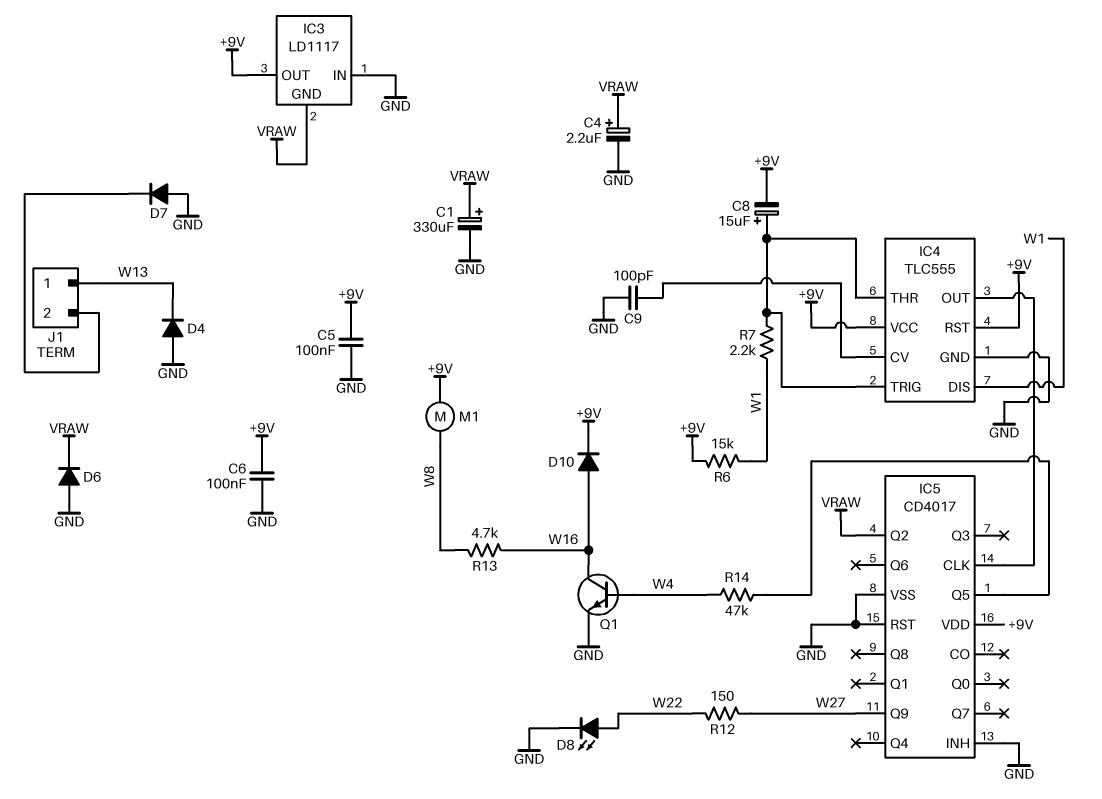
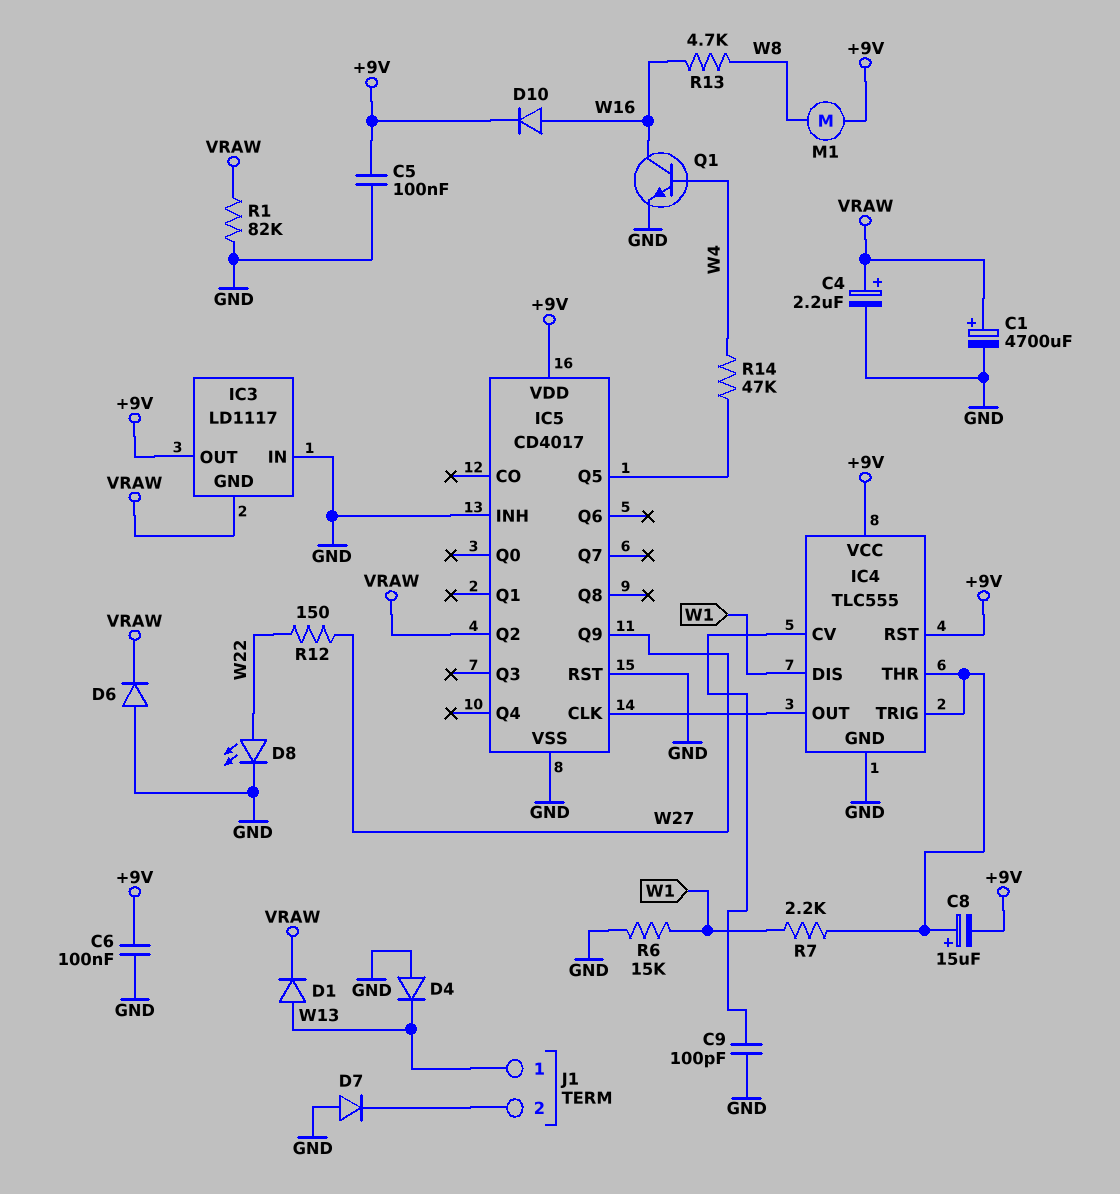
C1: 330uF (plus VRAW, minus GND) -> 4700uF (plus VRAW, minus GND)
D1: none -> diode (A W13, K VRAW)
R1: none -> 82k (GND, VRAW)
R6: 15k (+9V, W1) -> 15k (GND, W1)

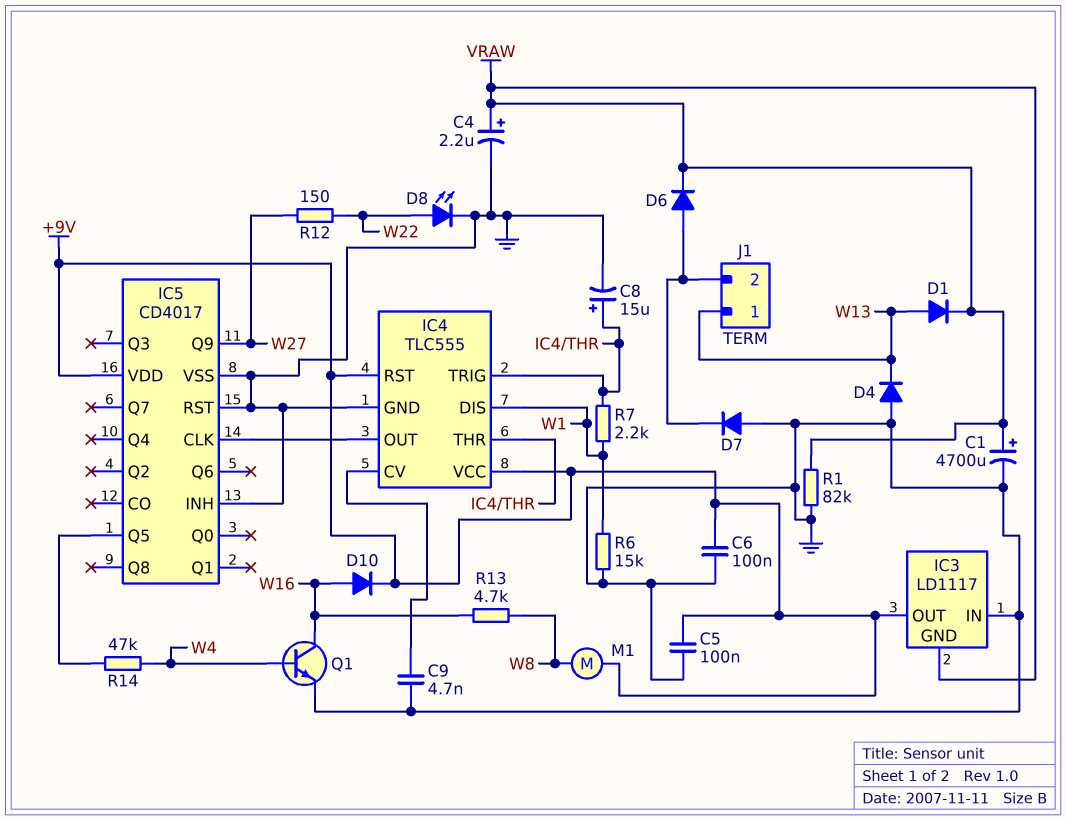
C8: 15uF (plus IC4/THR, minus +9V) -> 15uF (plus IC4/THR, minus GND)
C9: 100pF (GND, IC4/CV) -> 4.7nF (GND, IC4/CV)
D6: diode (A GND, K VRAW) -> diode (A J1/2, K VRAW)
IC5 pin Q2: VRAW -> none

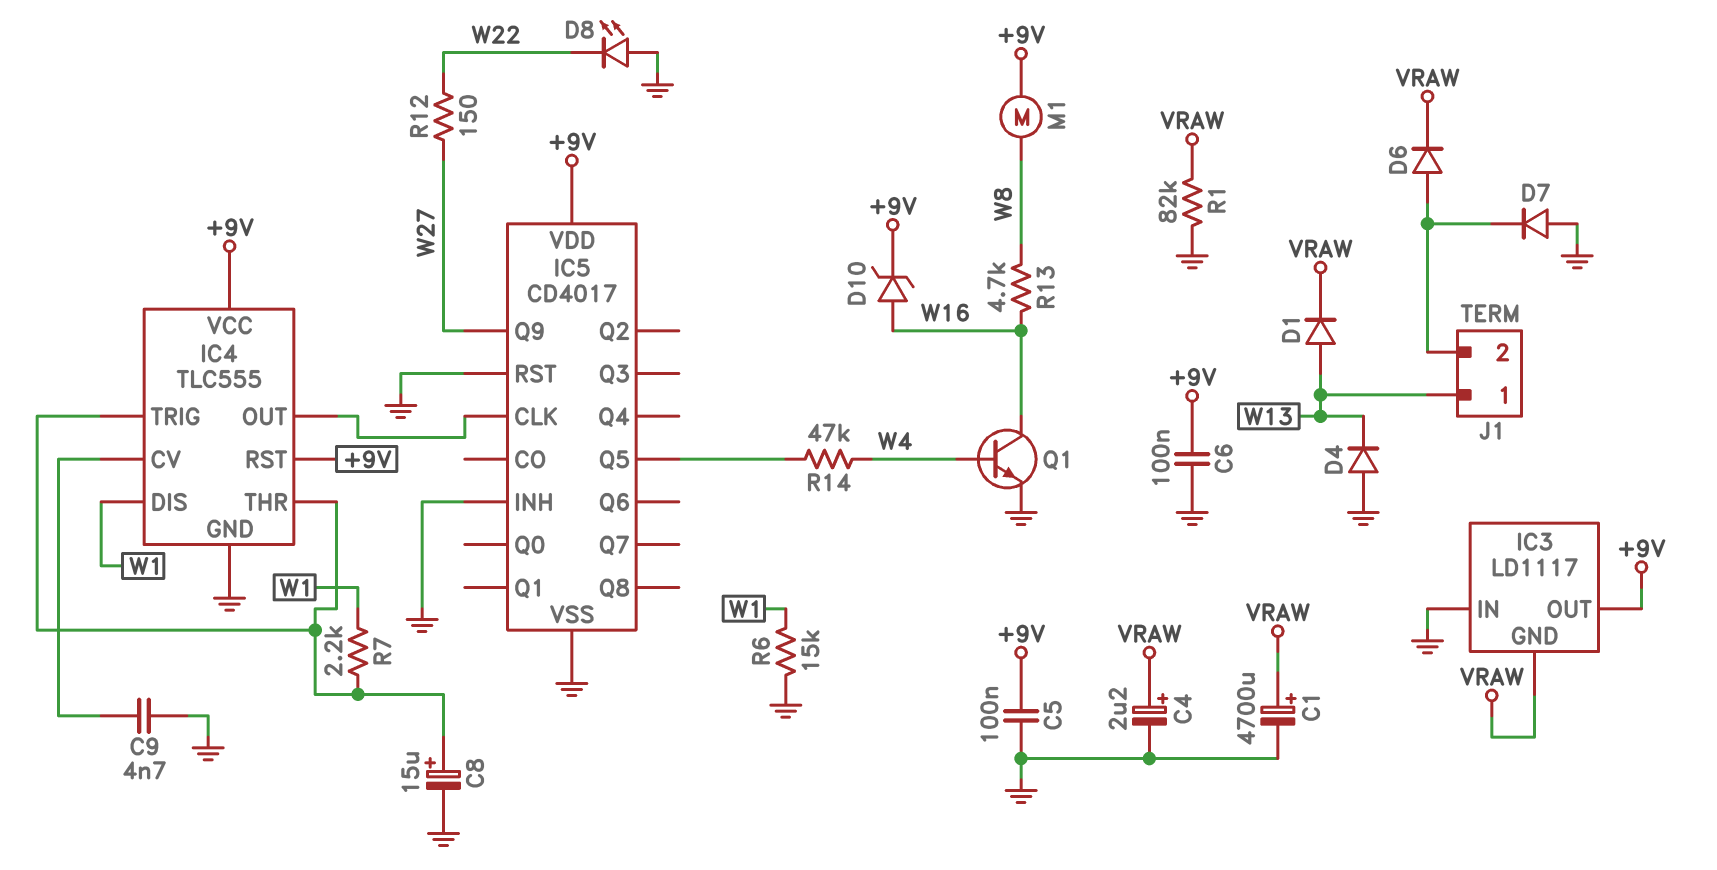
D8: LED (A W22, K GND) -> LED (A GND, K W22)
D10: diode (A W16, K +9V) -> zener (A W16, K +9V)

